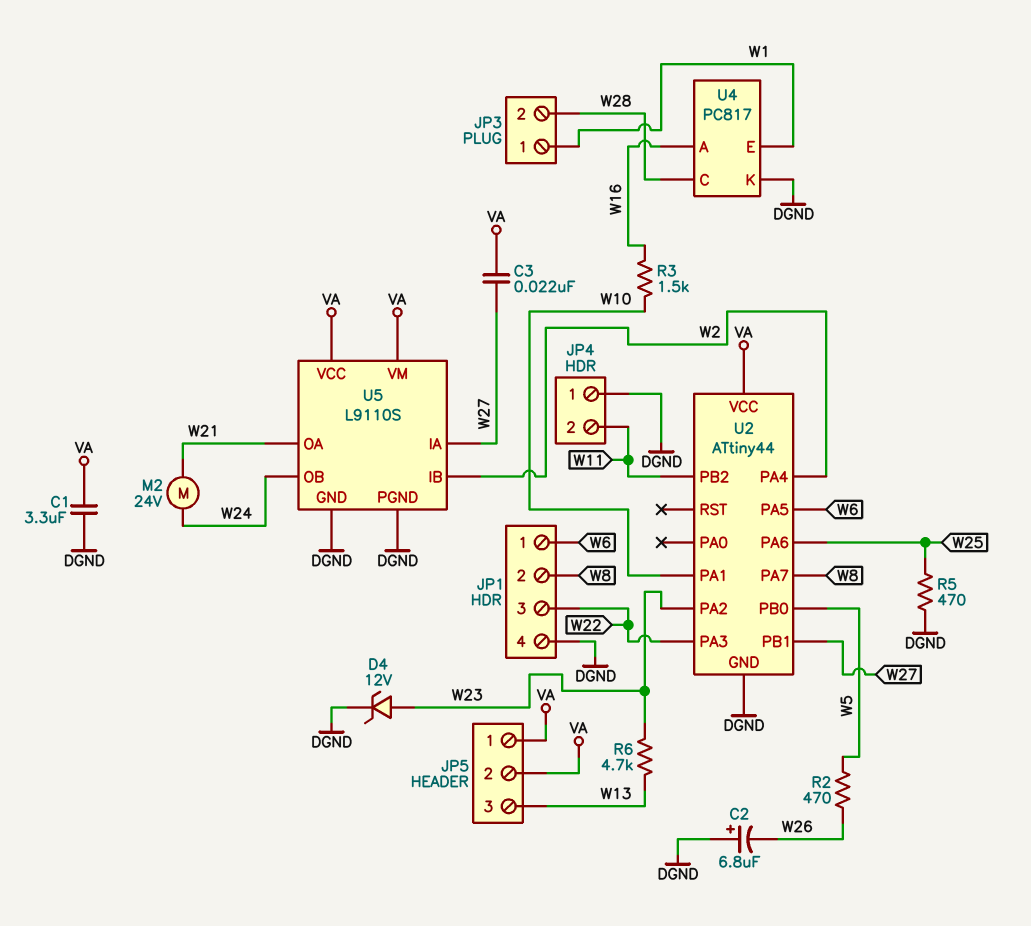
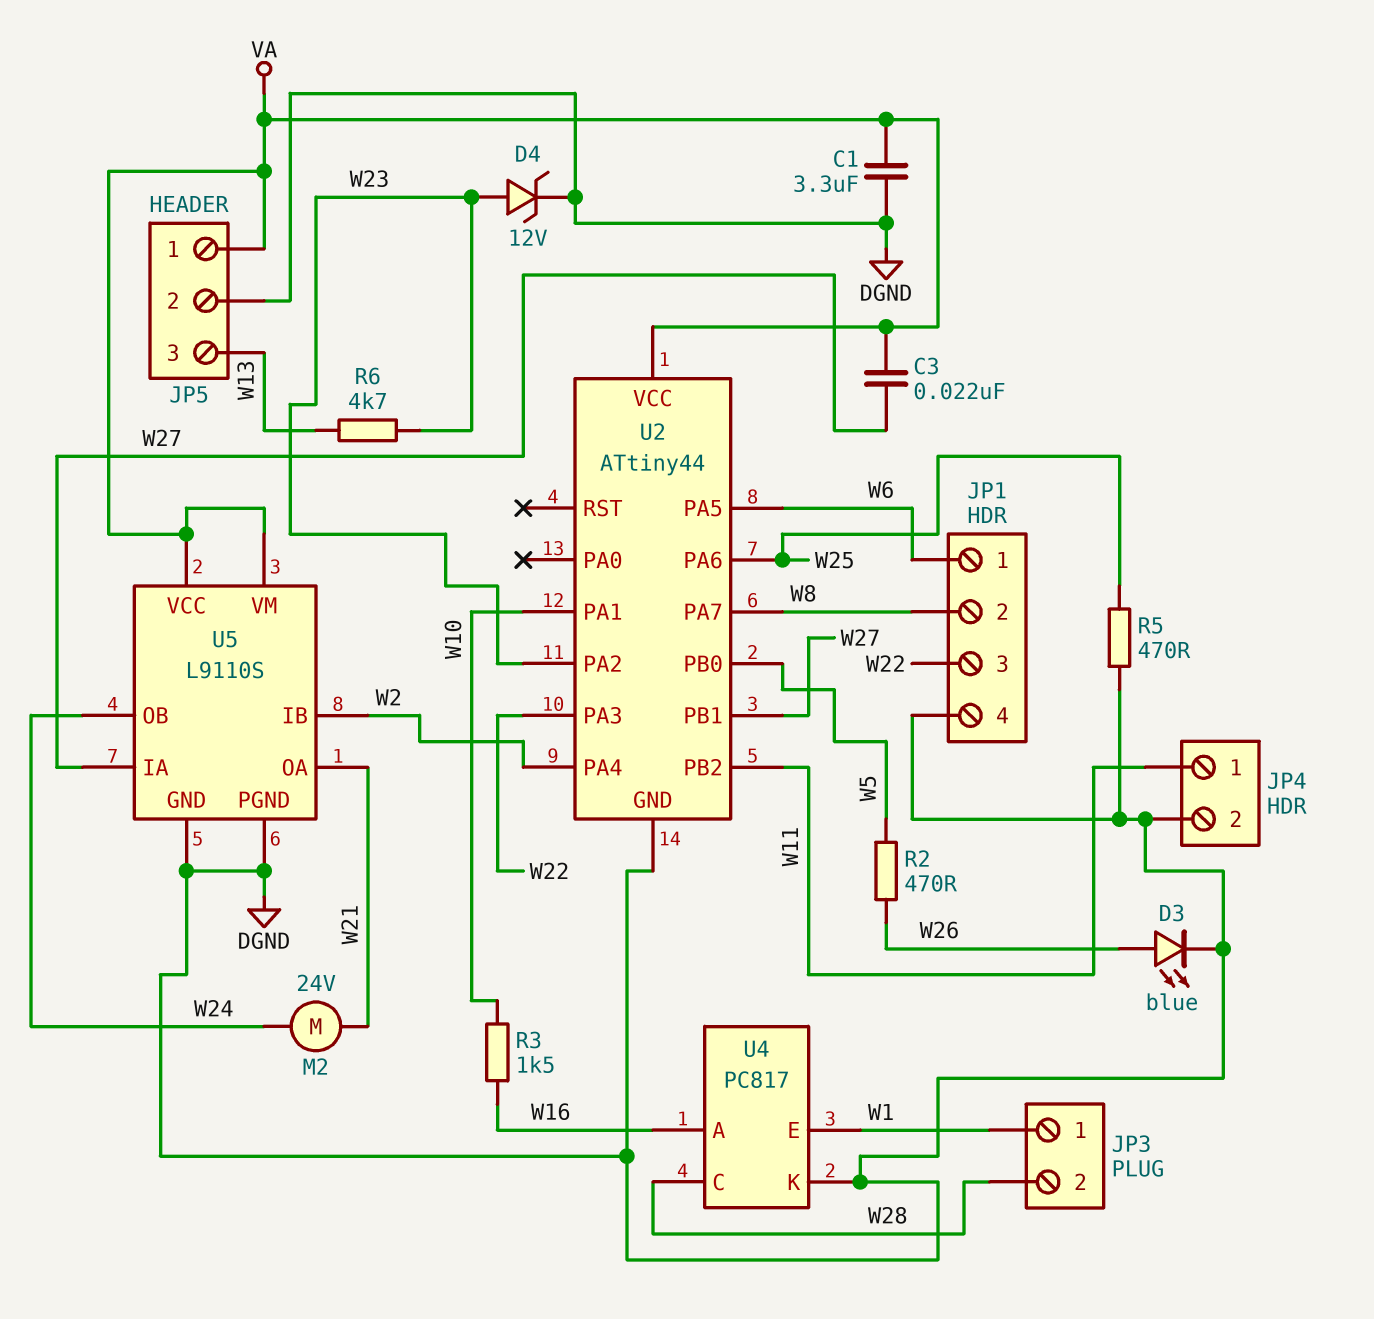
C2: 6.8uF (plus DGND, minus W26) -> none
D3: none -> LED blue (A W26, K DGND)
JP4 pin 1: DGND -> W11
JP4 pin 2: W11 -> DGND
JP5 pin 2: VA -> DGND

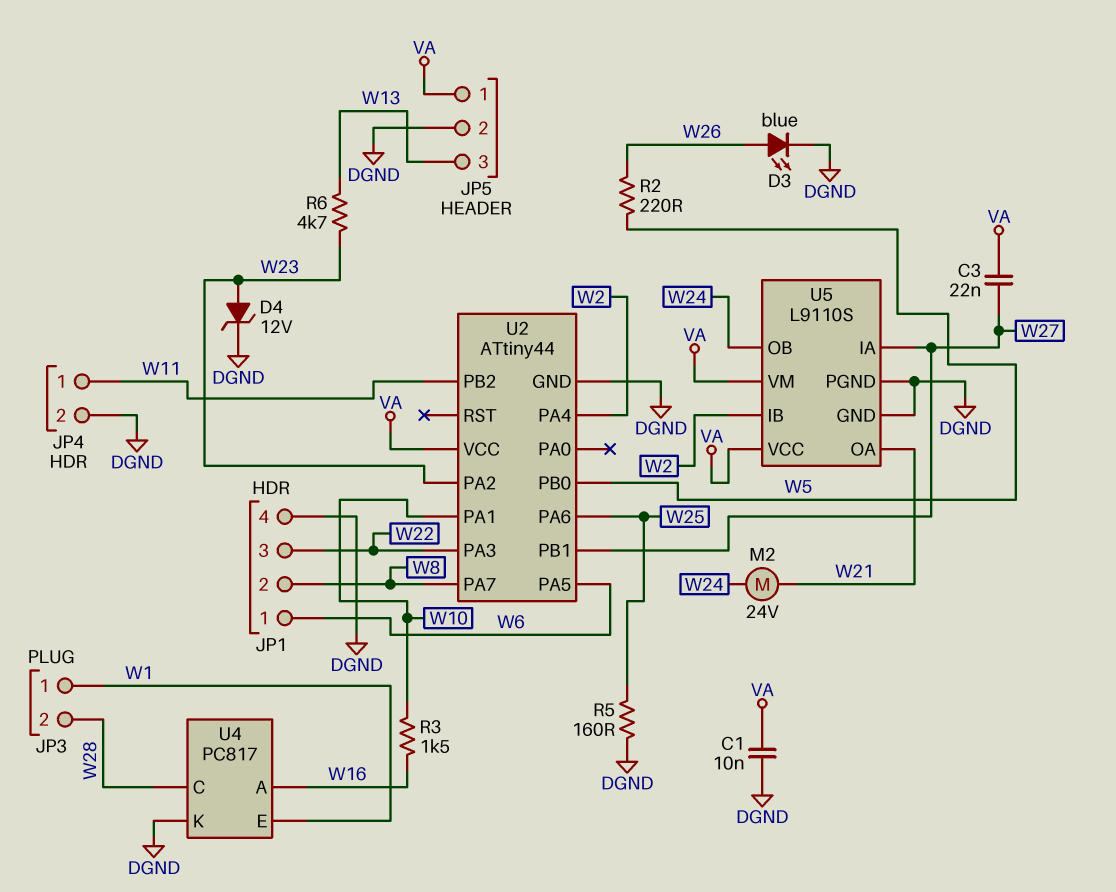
C1: 3.3uF (DGND, VA) -> 10nF (DGND, VA)
R2: 470 (W5, W26) -> 220 (W5, W26)
R5: 470 (DGND, W25) -> 160 (DGND, W25)

